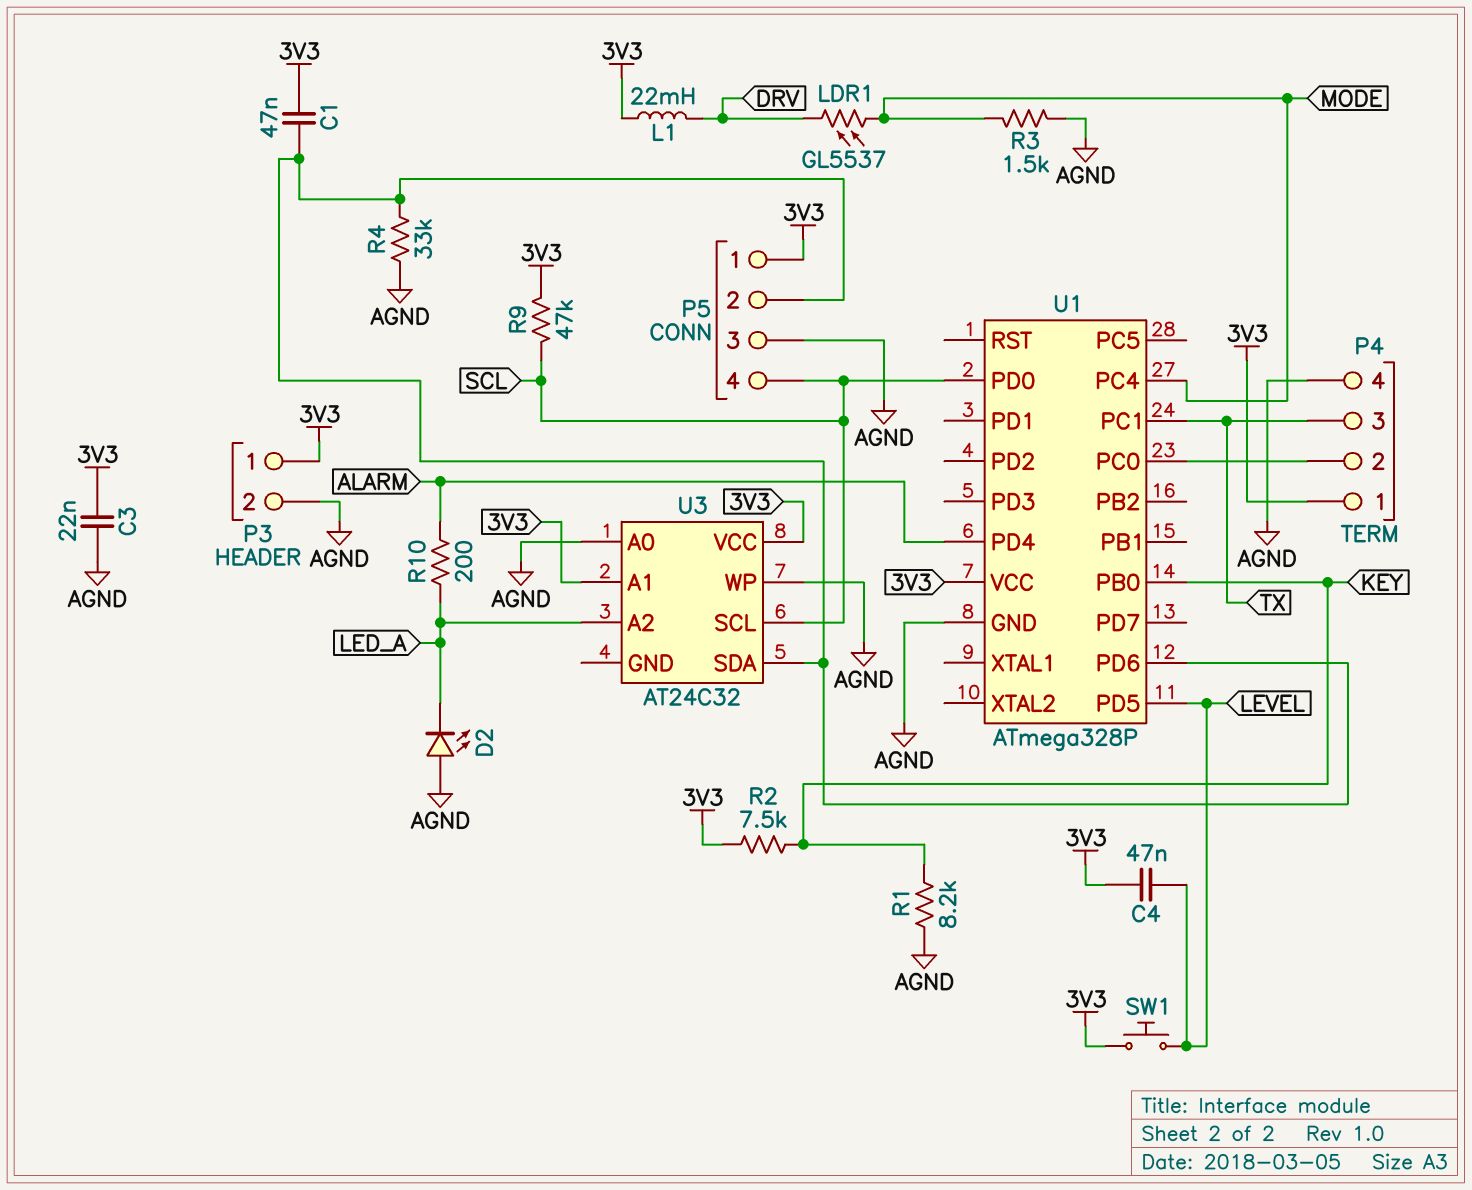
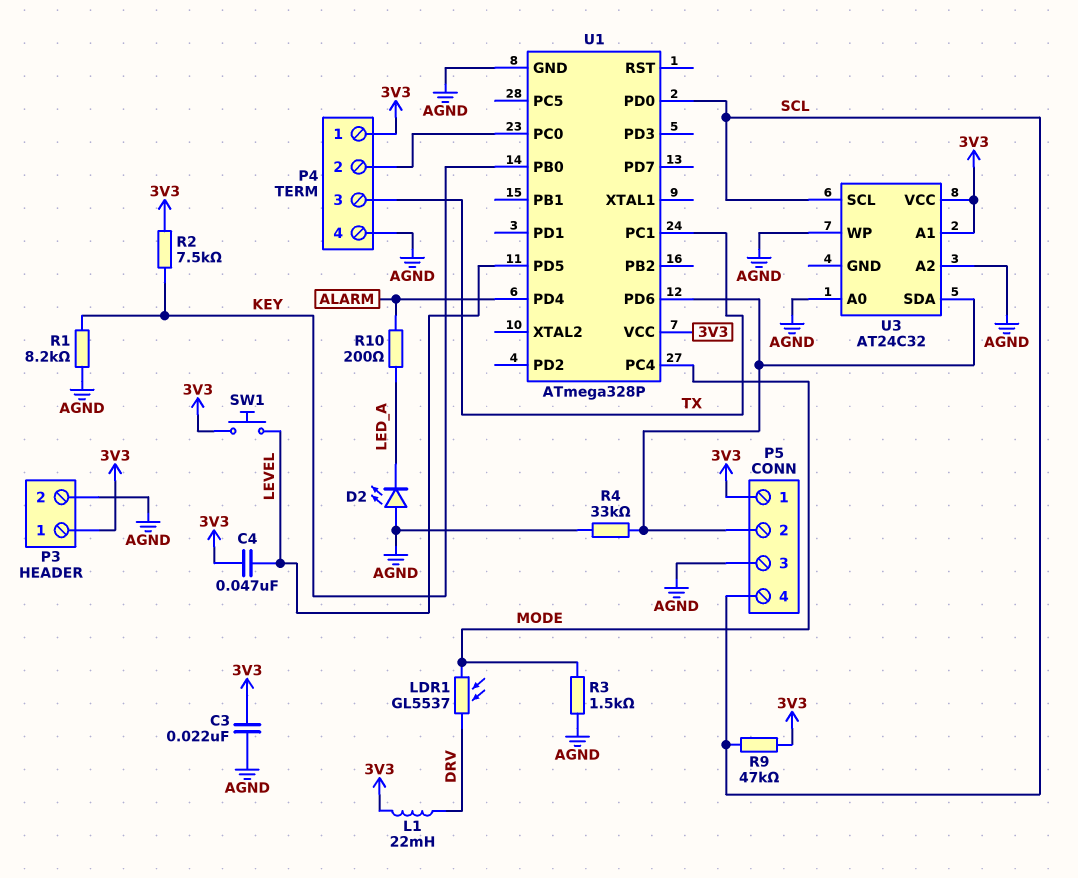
C1: 47nF (3V3, P5/2) -> none
U3 pin A2: LED_A -> AGND

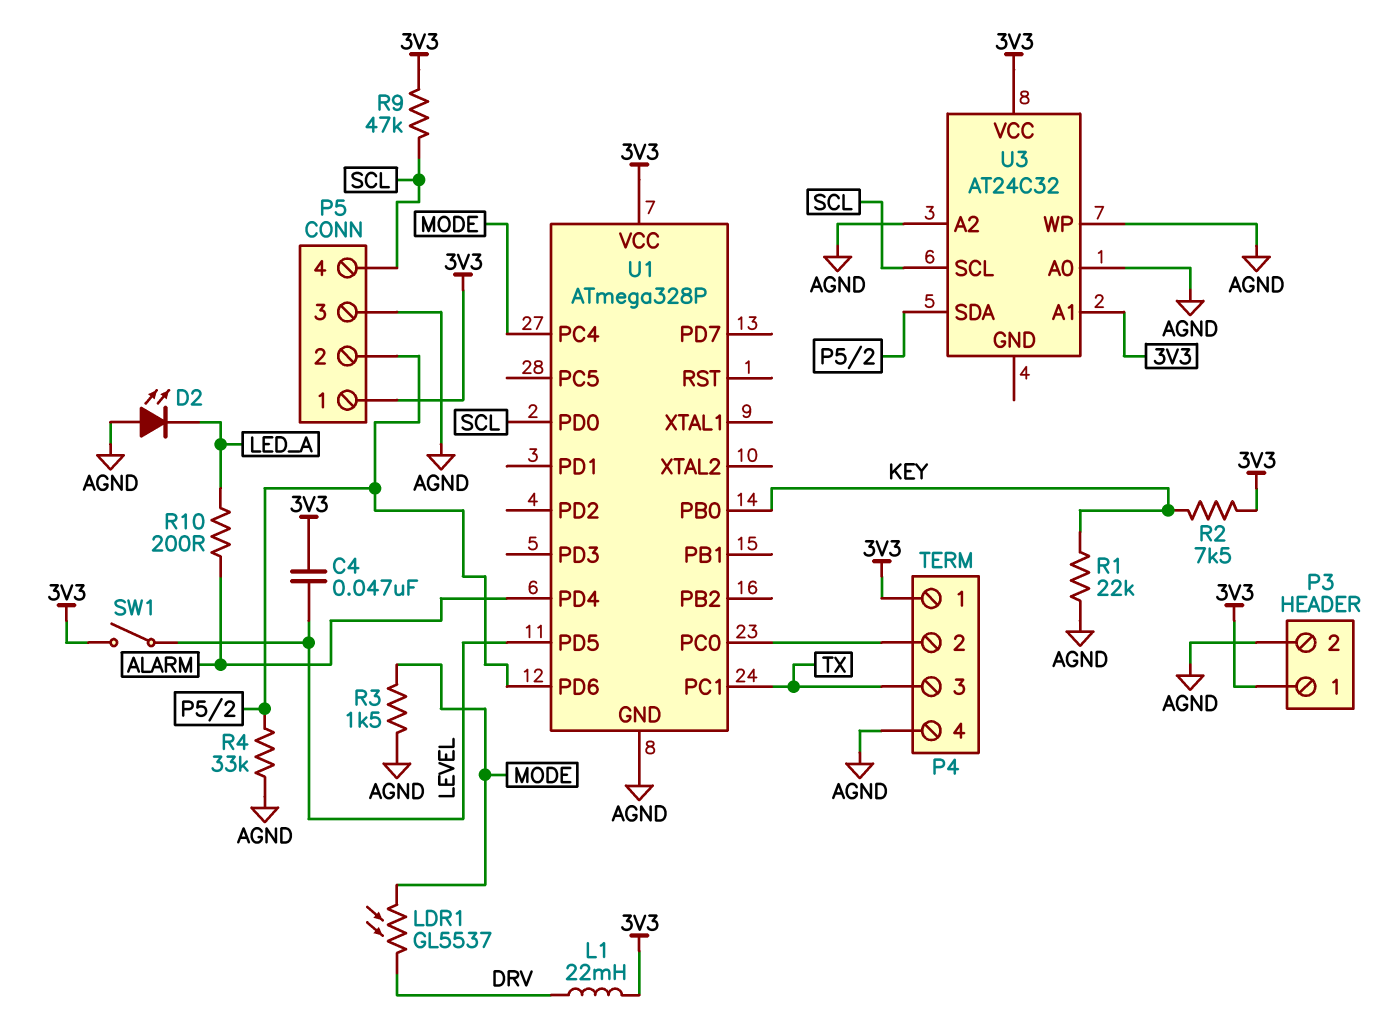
C3: 22nF (3V3, AGND) -> none
R1: 8.2k (AGND, KEY) -> 22k (AGND, KEY)
SW1: button (3V3, LEVEL) -> switch (3V3, LEVEL)

